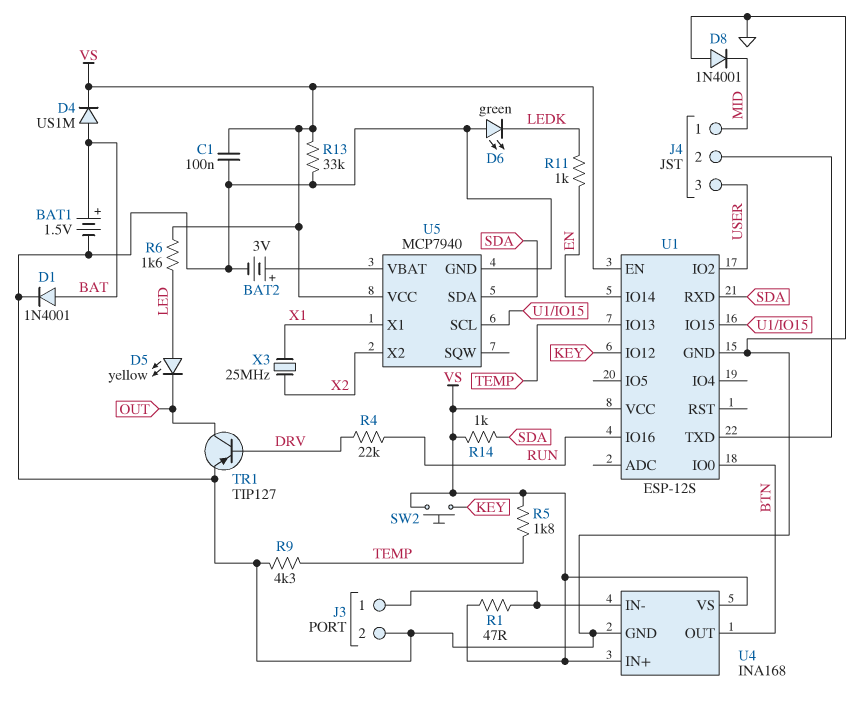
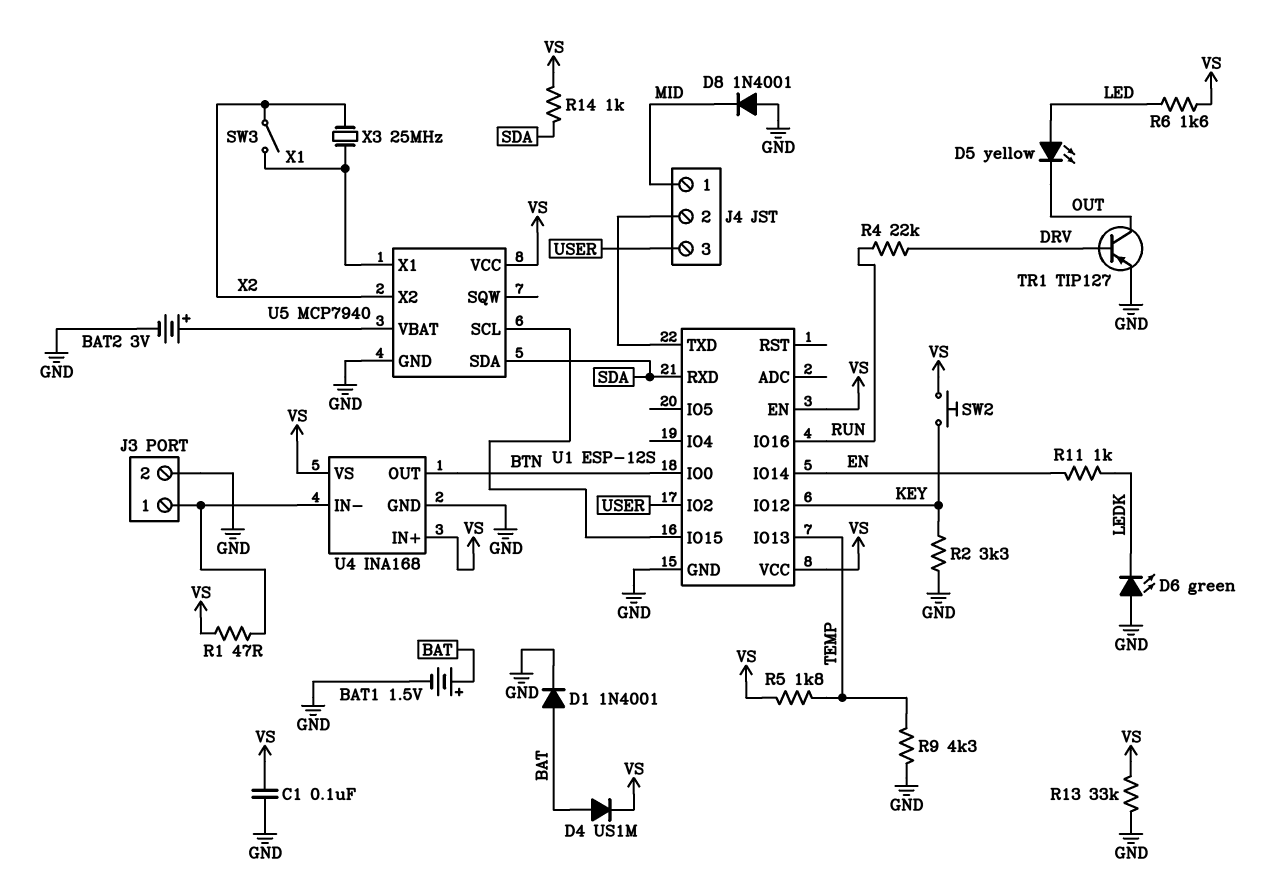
R2: none -> 3.3k (GND, KEY)
SW3: none -> switch (X1, X2)

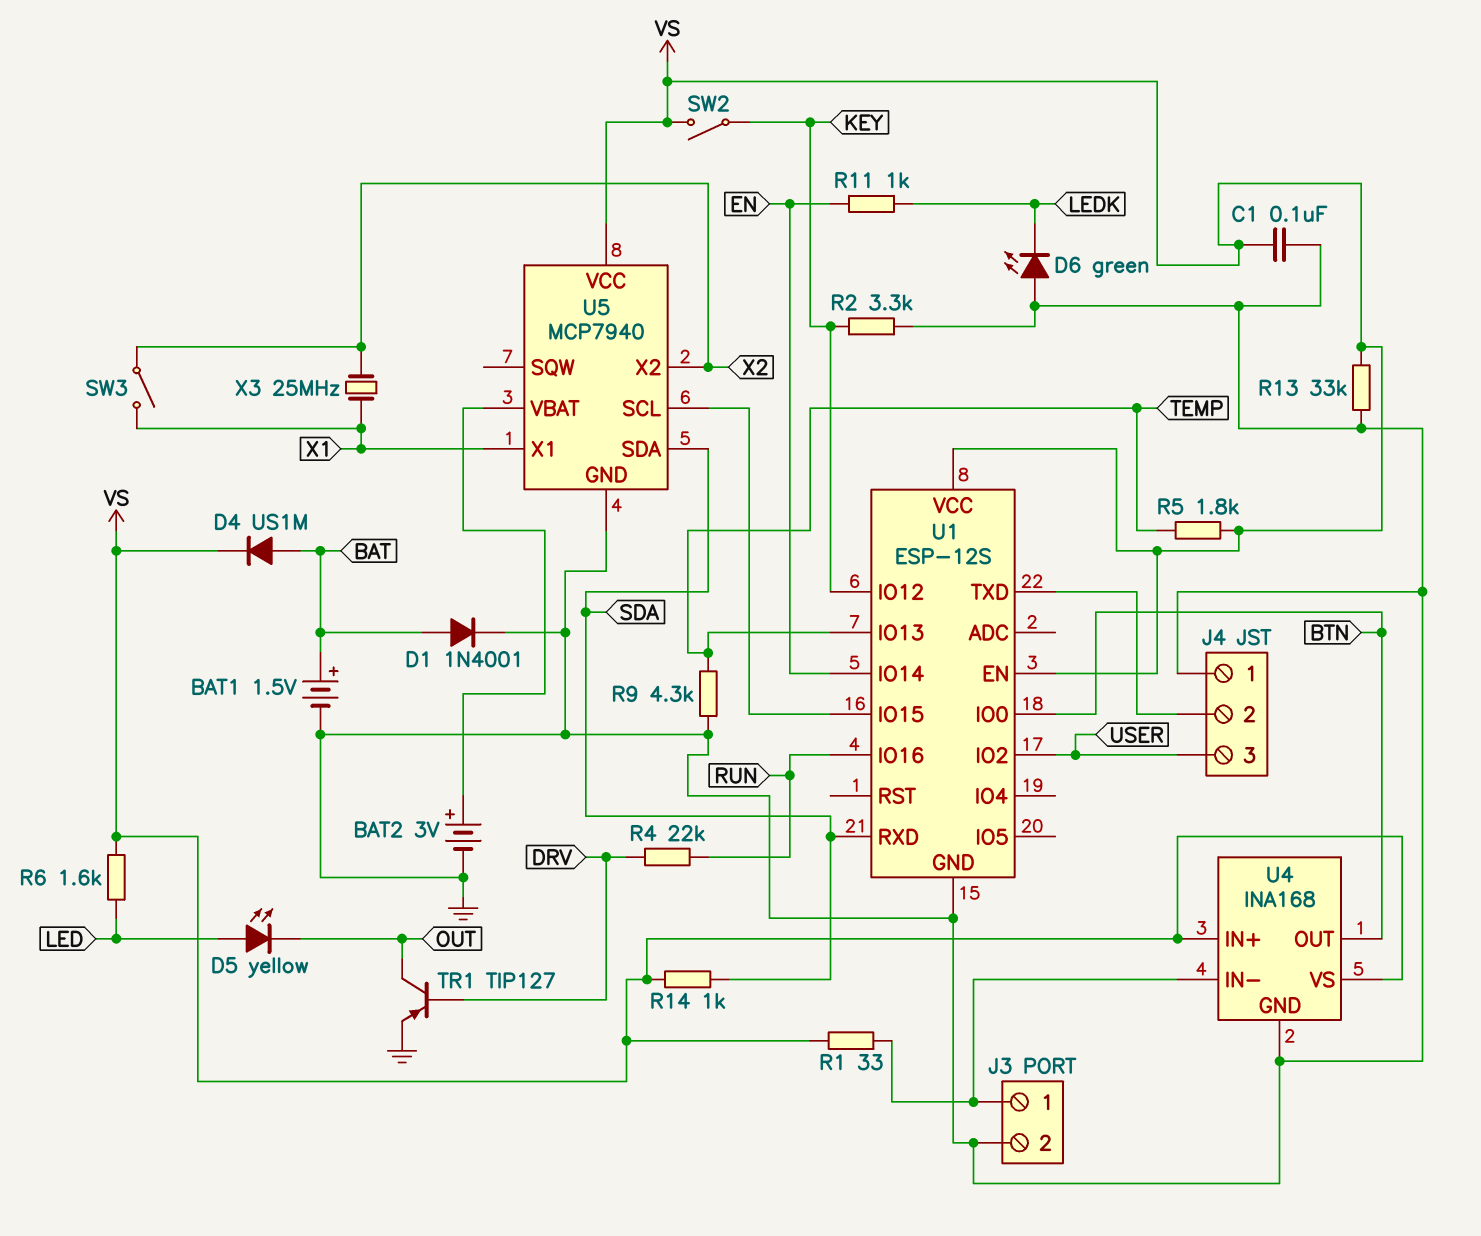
D8: diode 1N4001 (A GND, K MID) -> none
J4 pin 1: MID -> GND
R1: 47 (J3/1, VS) -> 33 (J3/1, VS)
SW2: button (KEY, VS) -> switch (KEY, VS)

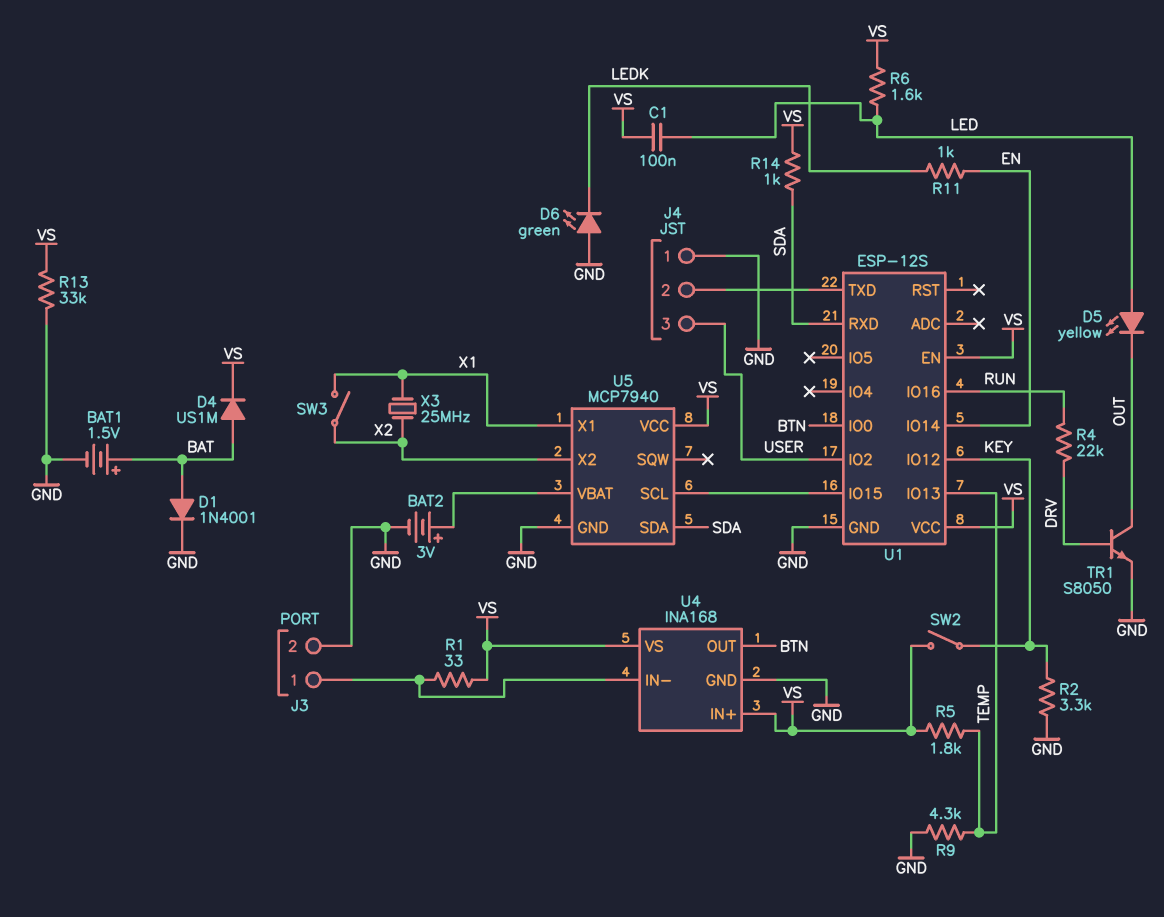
C1: 100nF (GND, VS) -> 100nF (LED, VS)
TR1: PNP TIP127 (B DRV, C OUT, E GND) -> NPN S8050 (B DRV, C OUT, E GND)

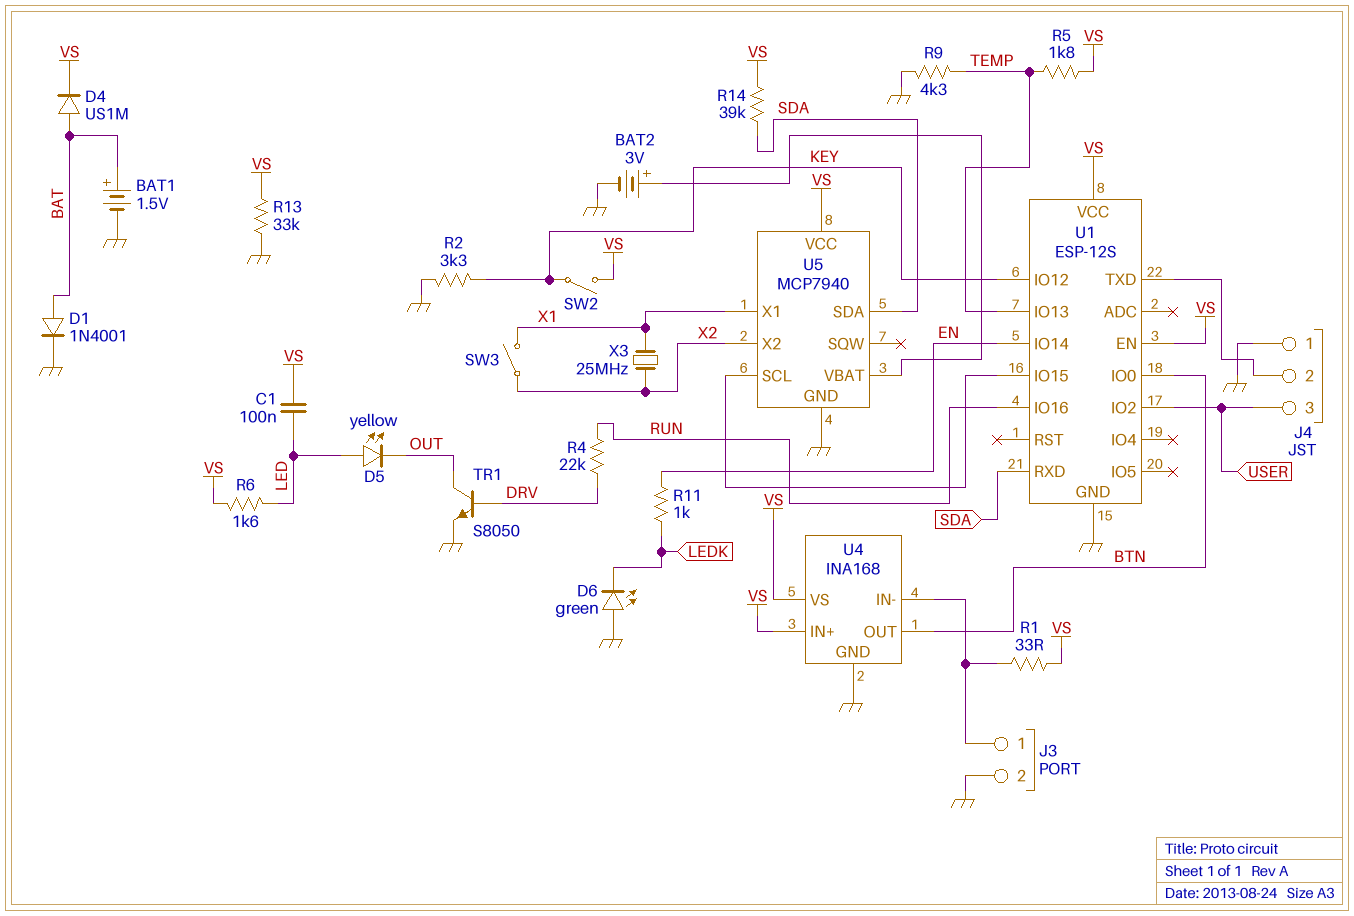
R14: 1k (SDA, VS) -> 39k (SDA, VS)

